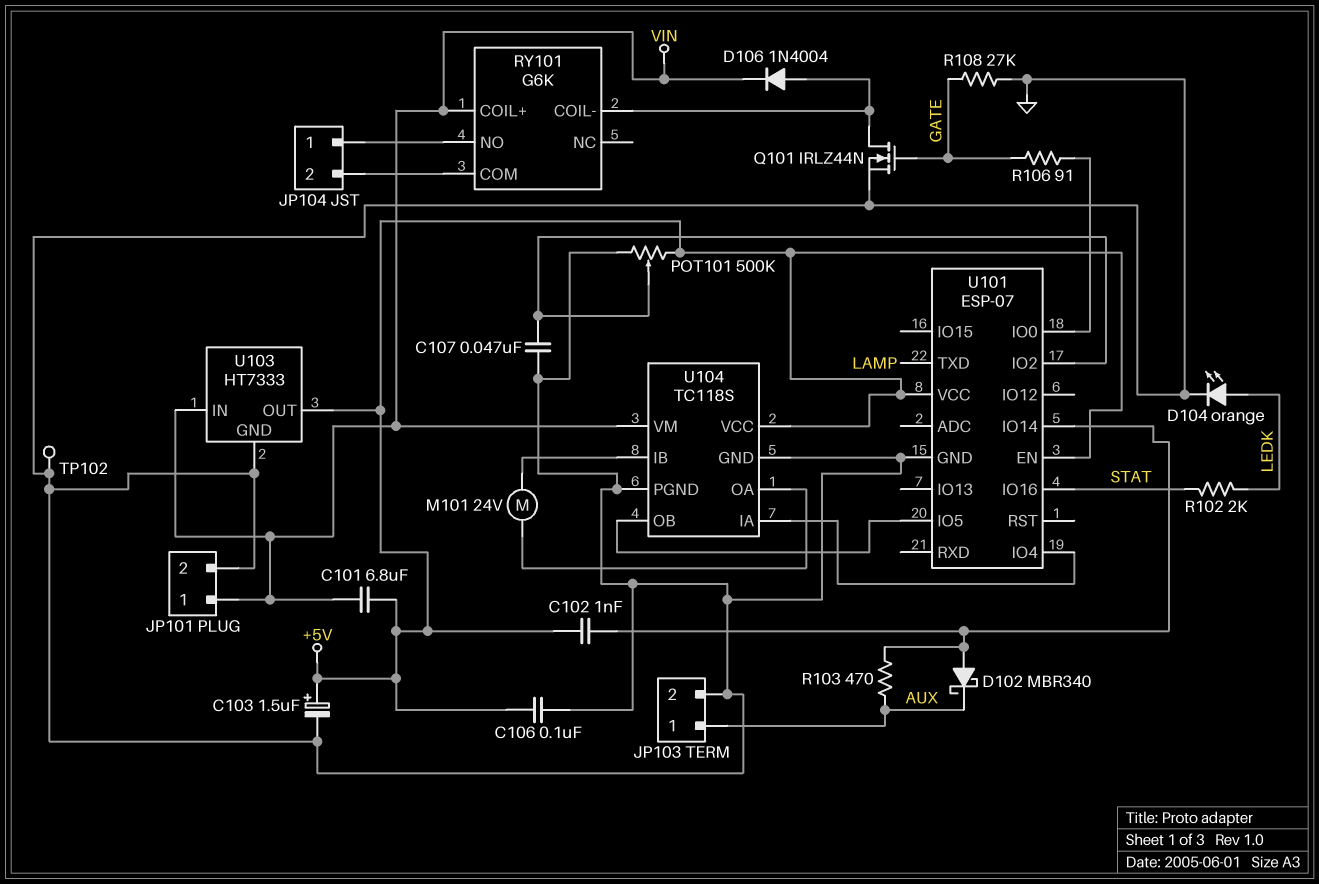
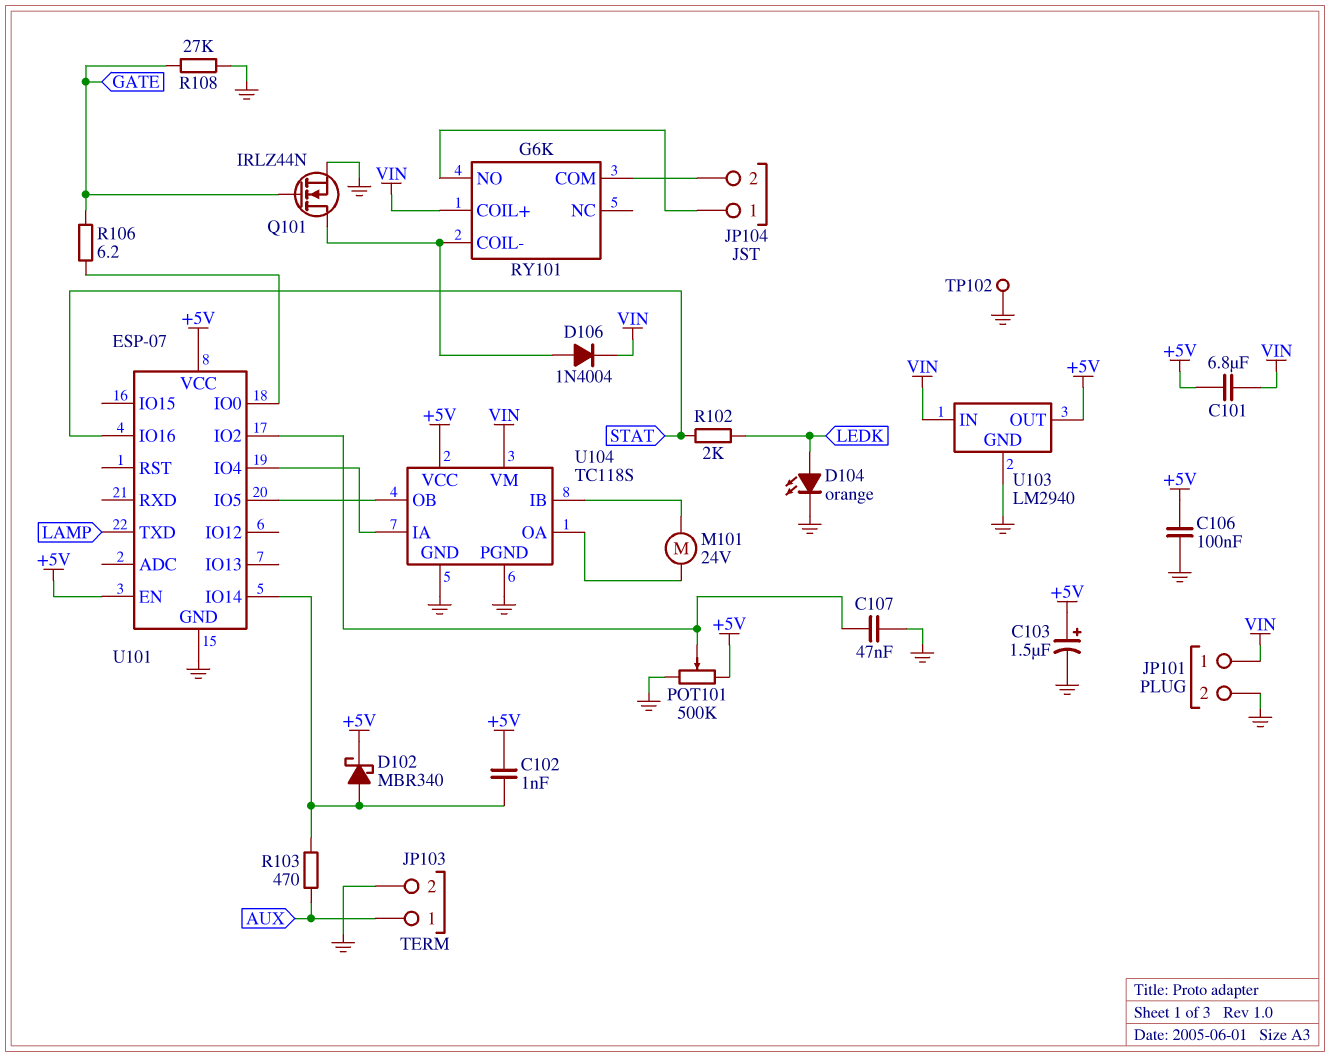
D102: schottky MBR340 (A U101/IO14, K AUX) -> schottky MBR340 (A U101/IO14, K +5V)
R106: 91 (GATE, U101/IO0) -> 6.2 (GATE, U101/IO0)
U103: HT7333 -> LM2940

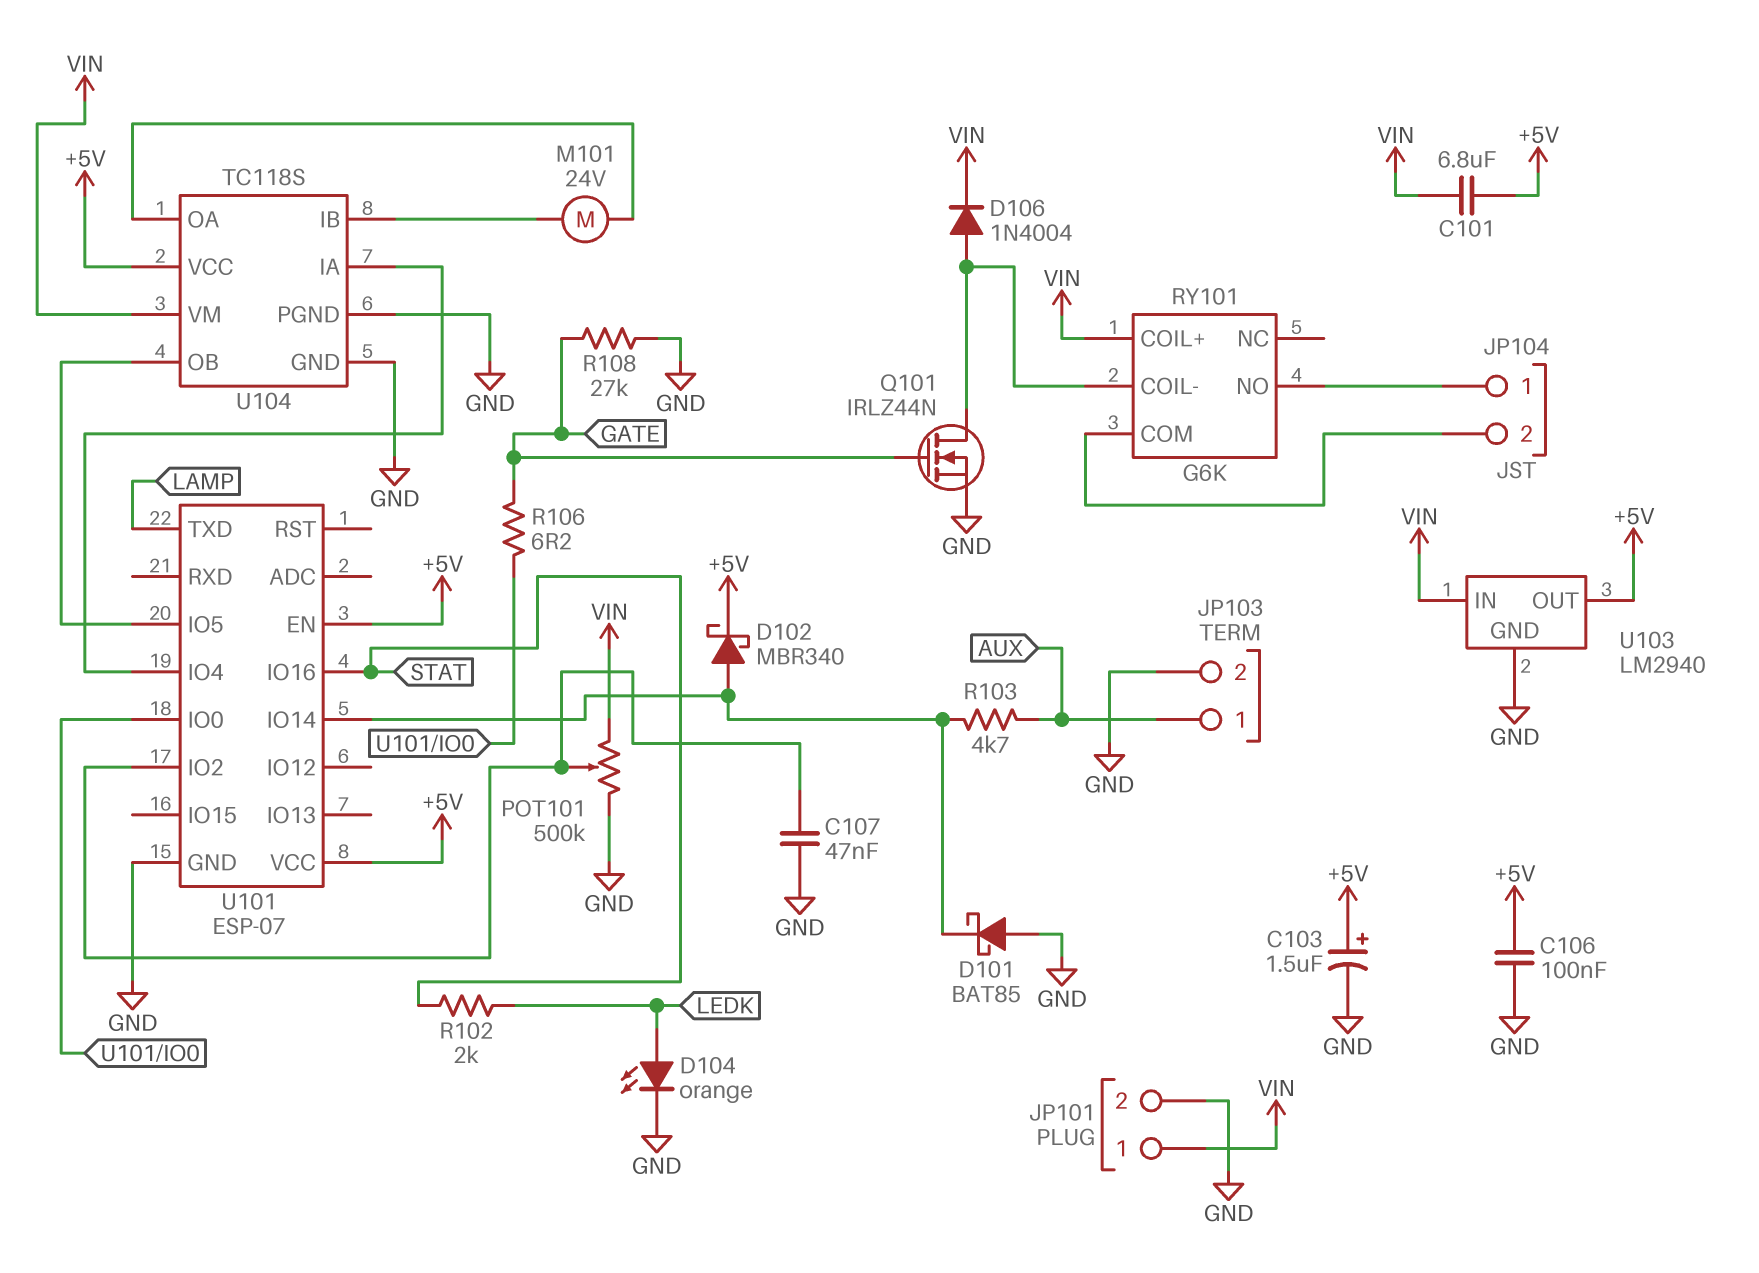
C102: 1nF (+5V, U101/IO14) -> none
D101: none -> schottky BAT85 (A GND, K U101/IO14)
POT101: 500k (+5V, GND, wiper U101/IO2) -> 500k (GND, VIN, wiper U101/IO2)
R103: 470 (AUX, U101/IO14) -> 4.7k (AUX, U101/IO14)
TP102: test point (GND) -> none

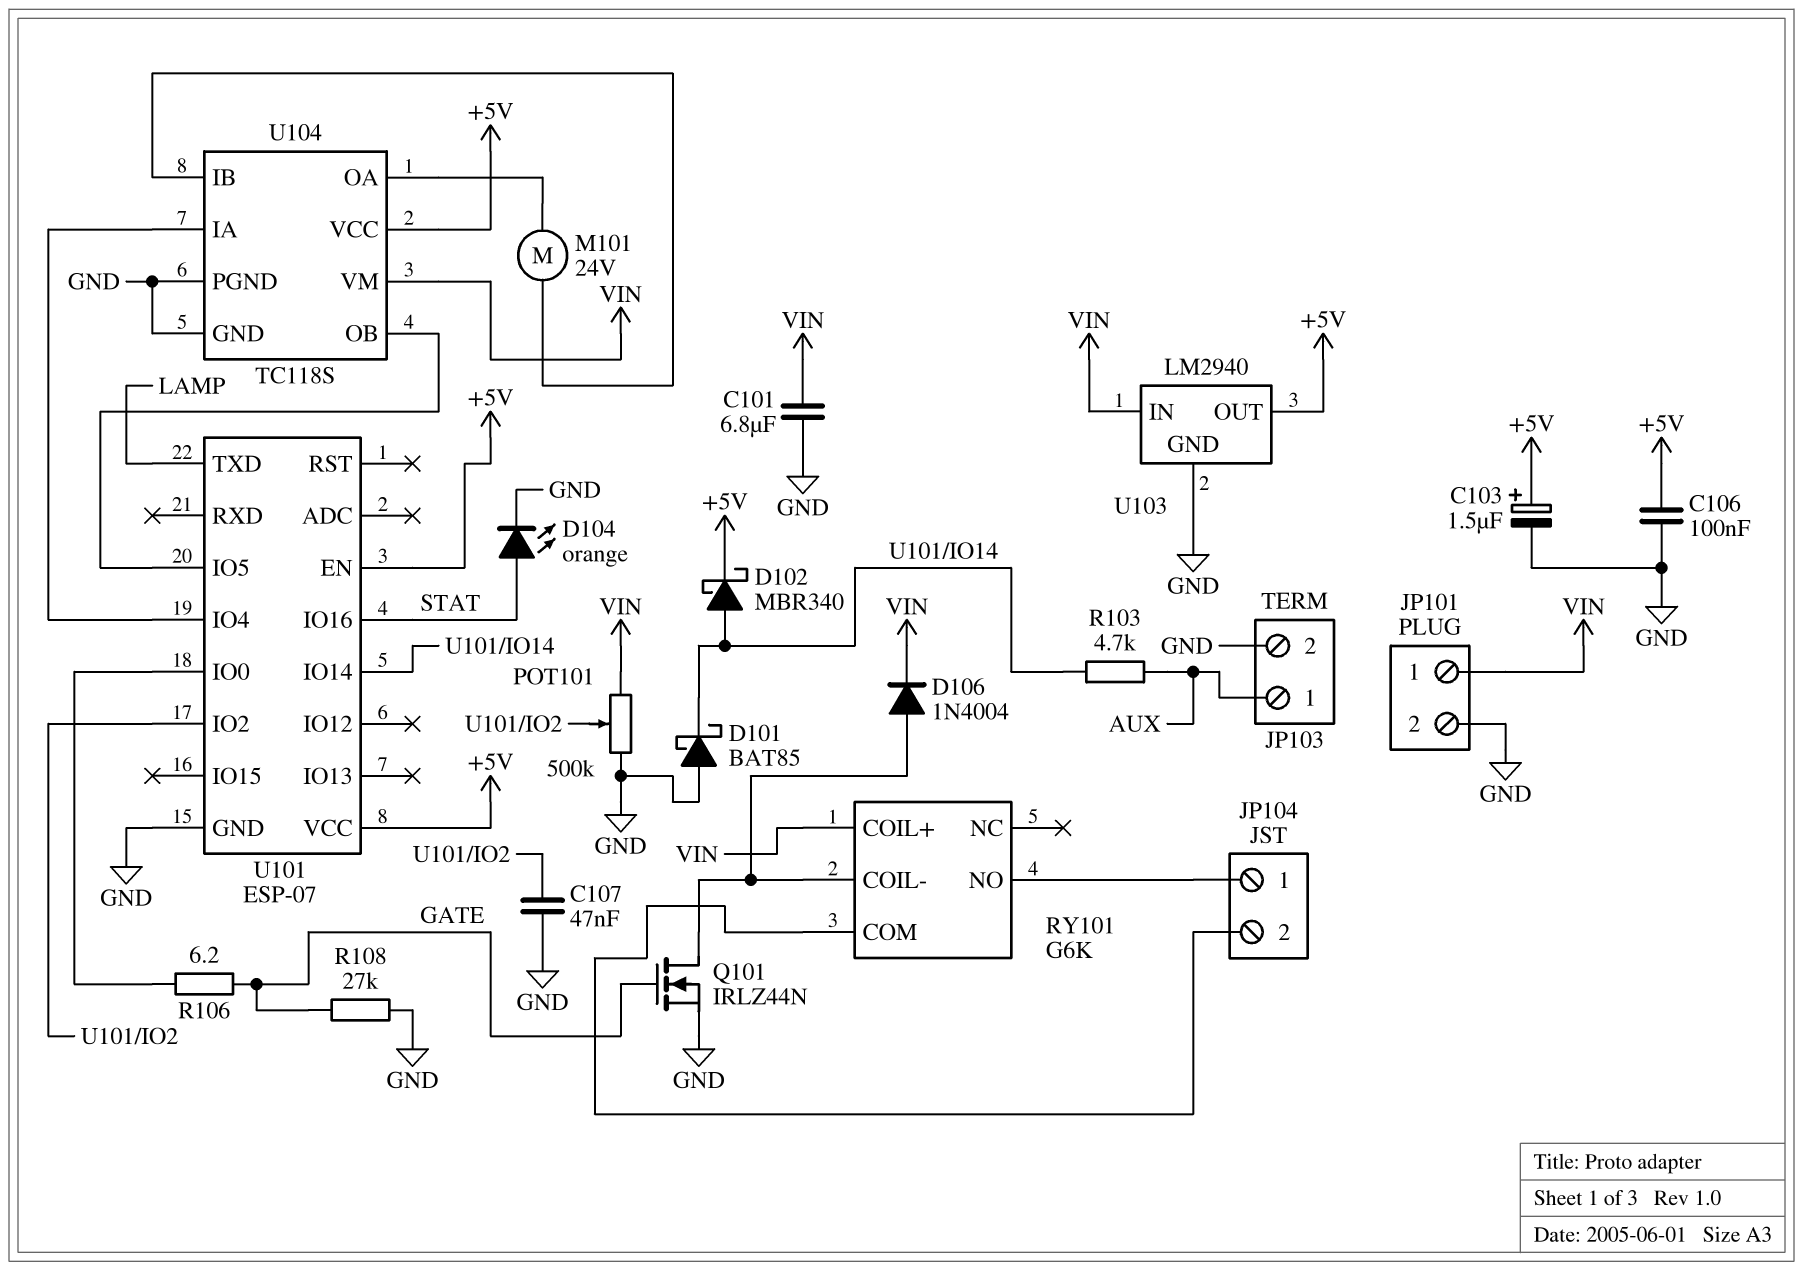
C101: 6.8uF (+5V, VIN) -> 6.8uF (GND, VIN)
D104: LED orange (A LEDK, K GND) -> LED orange (A STAT, K GND)
R102: 2k (LEDK, STAT) -> none

